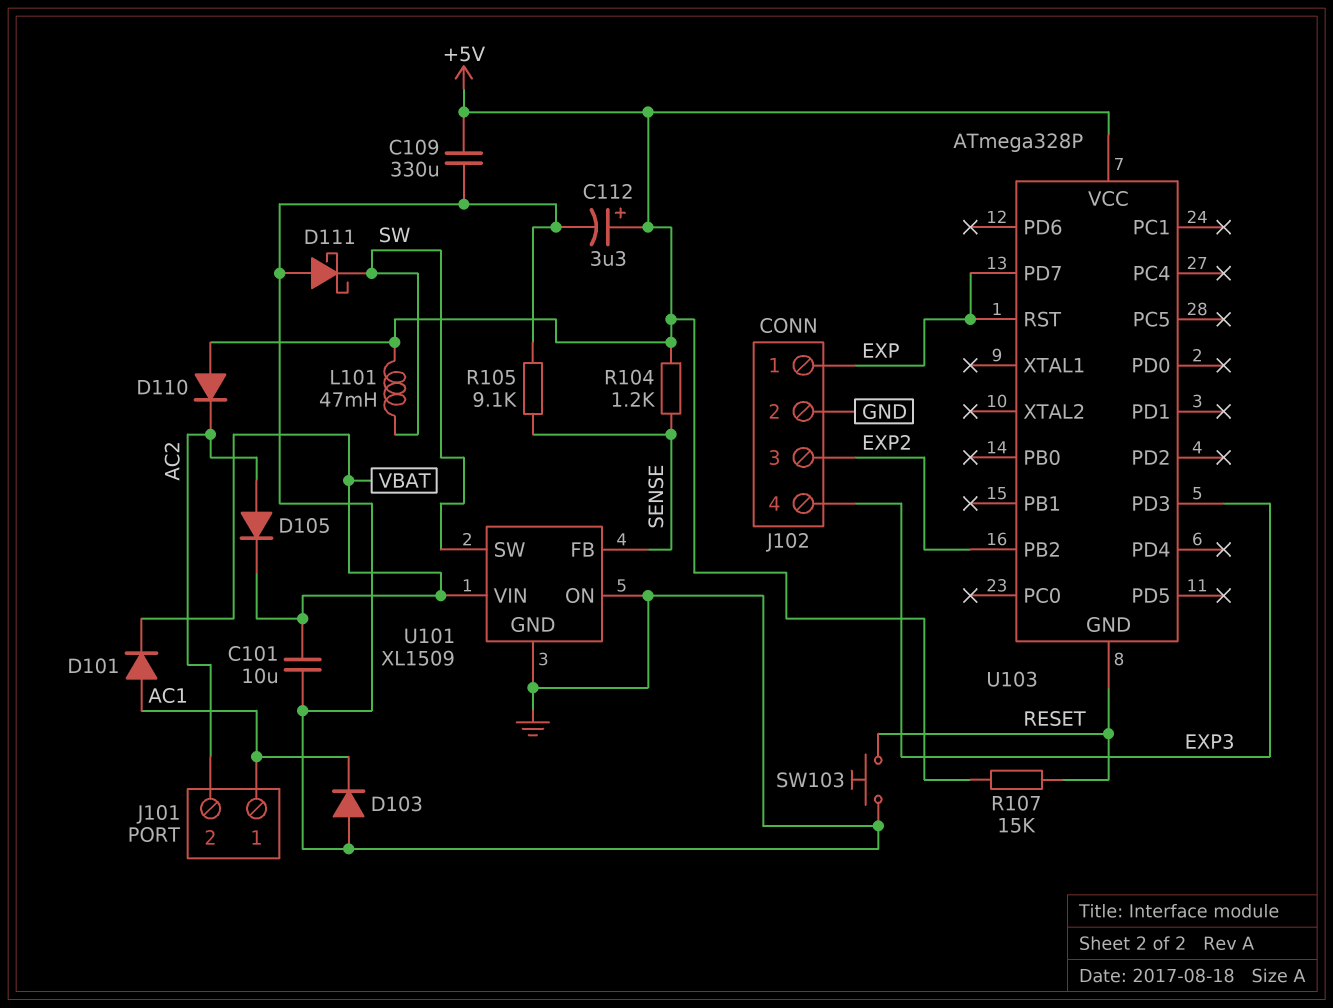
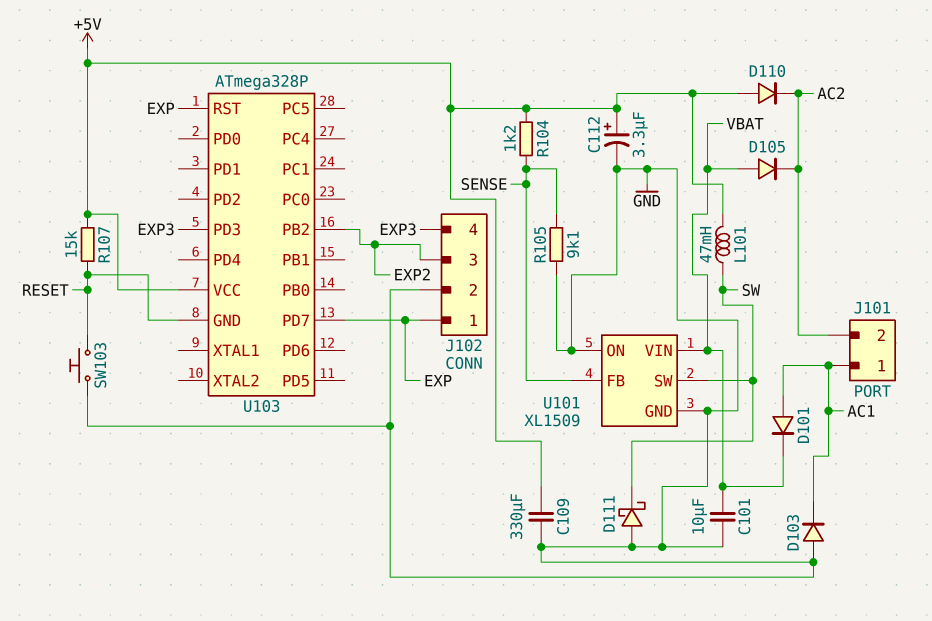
D105: diode (A AC2, K VBAT) -> diode (A VBAT, K AC2)

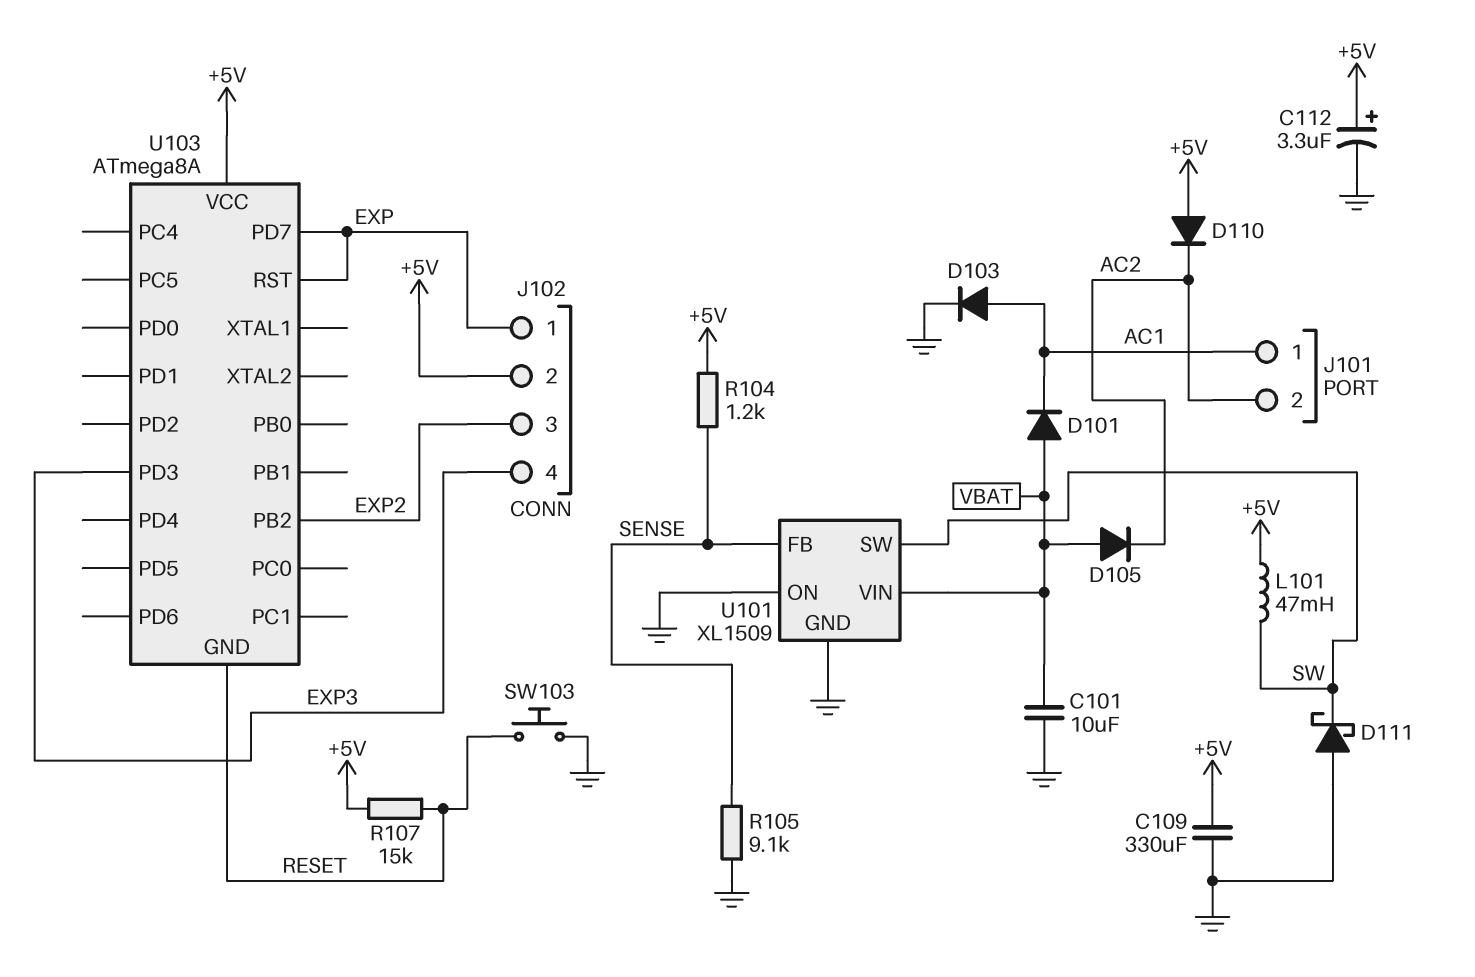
D101: diode (A AC1, K VBAT) -> diode (A VBAT, K AC1)
D103: diode (A GND, K AC1) -> diode (A AC1, K GND)
J102 pin 2: GND -> +5V
U103: ATmega328P -> ATmega8A

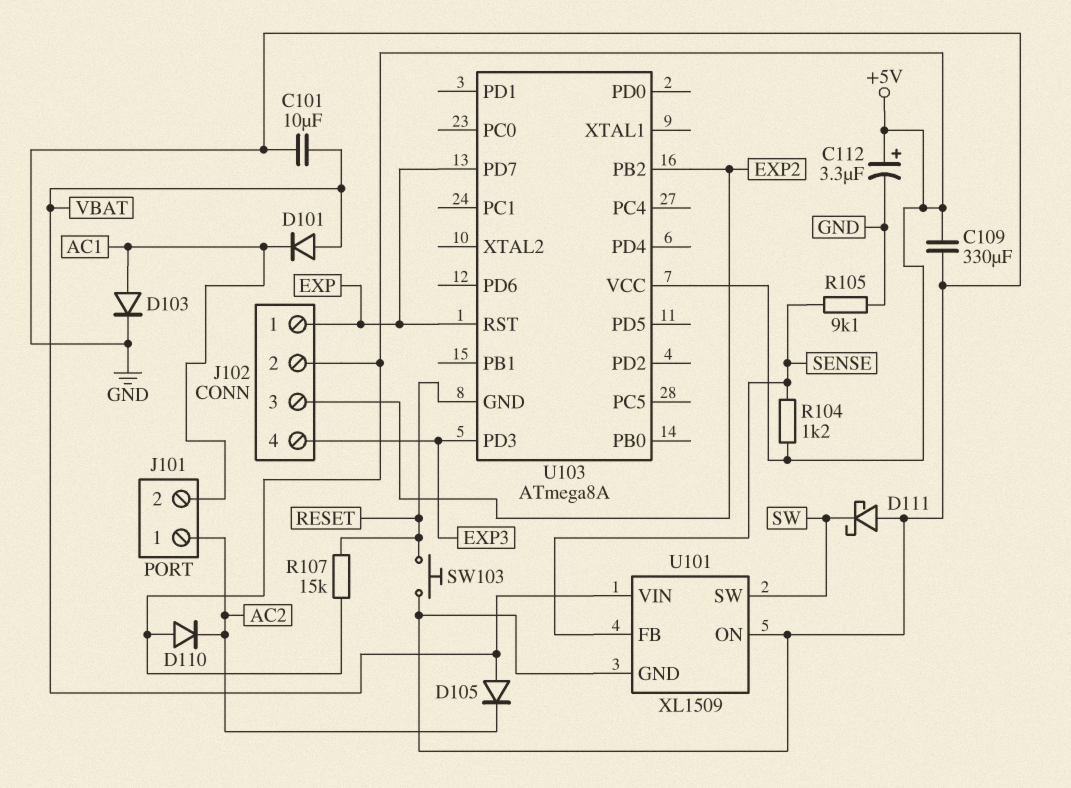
J101 pin 1: AC1 -> AC2
J101 pin 2: AC2 -> AC1
L101: 47mH (+5V, SW) -> none

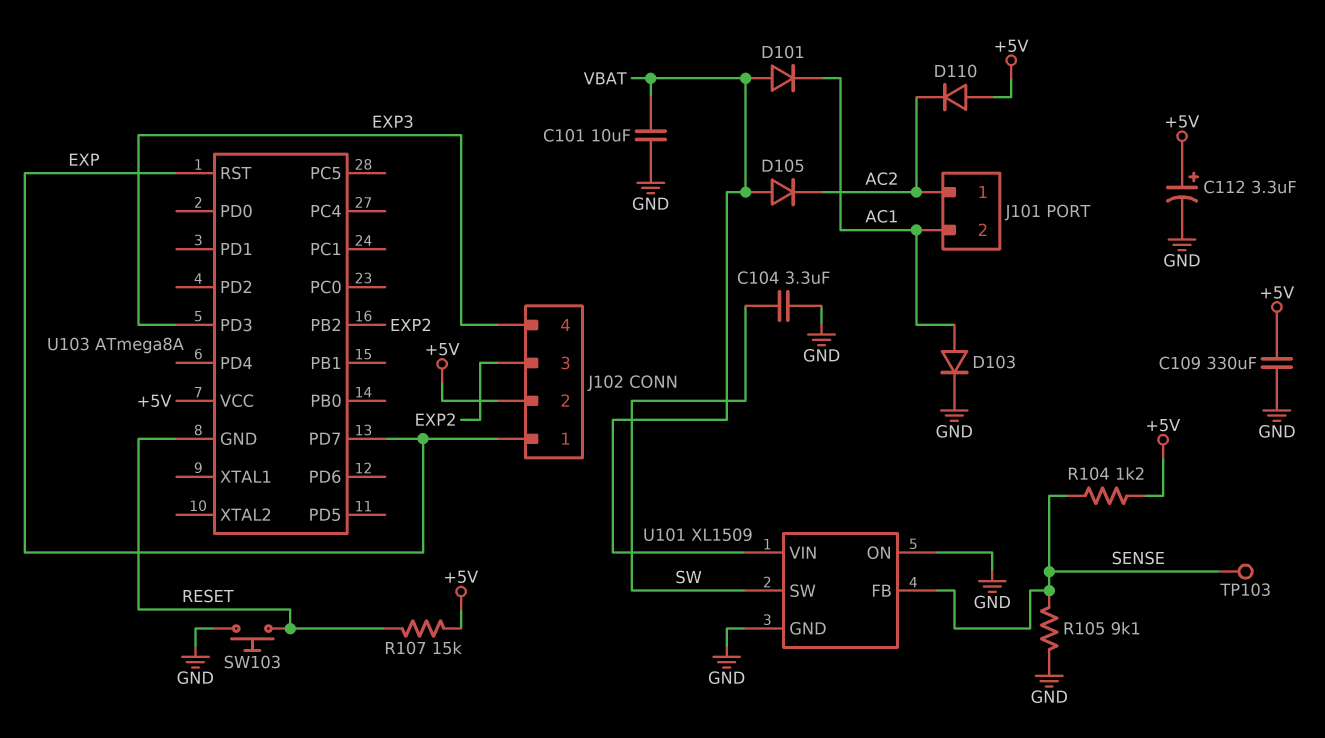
C104: none -> 3.3uF (GND, SW)
D111: schottky (A GND, K SW) -> none
TP103: none -> test point (SENSE)

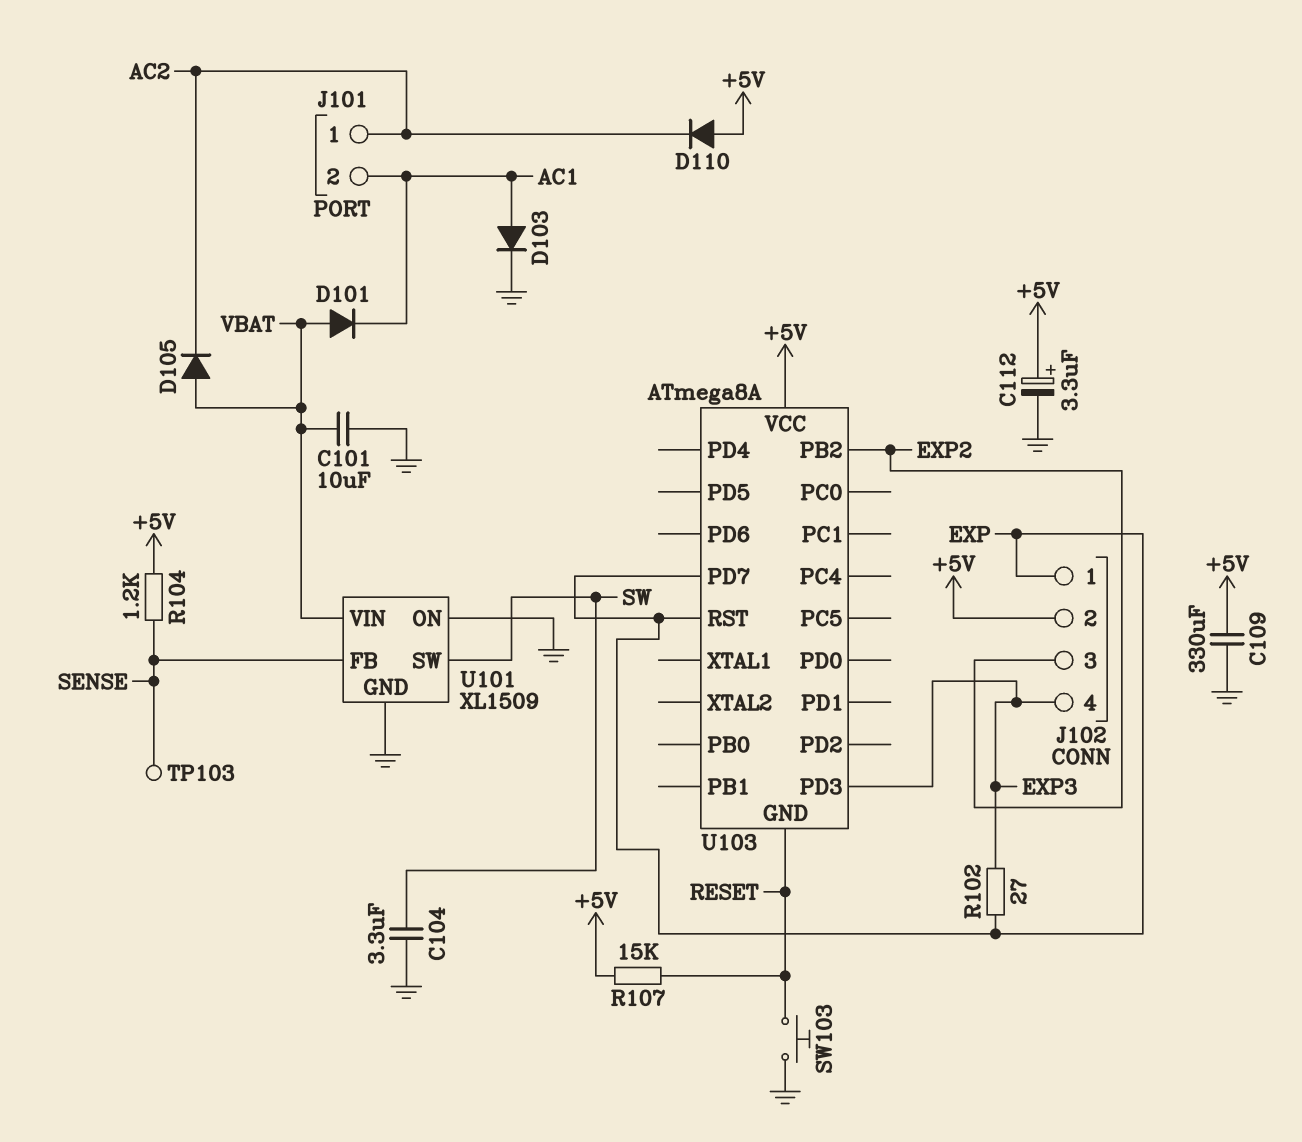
R102: none -> 27 (EXP, EXP3)
R105: 9.1k (GND, SENSE) -> none

